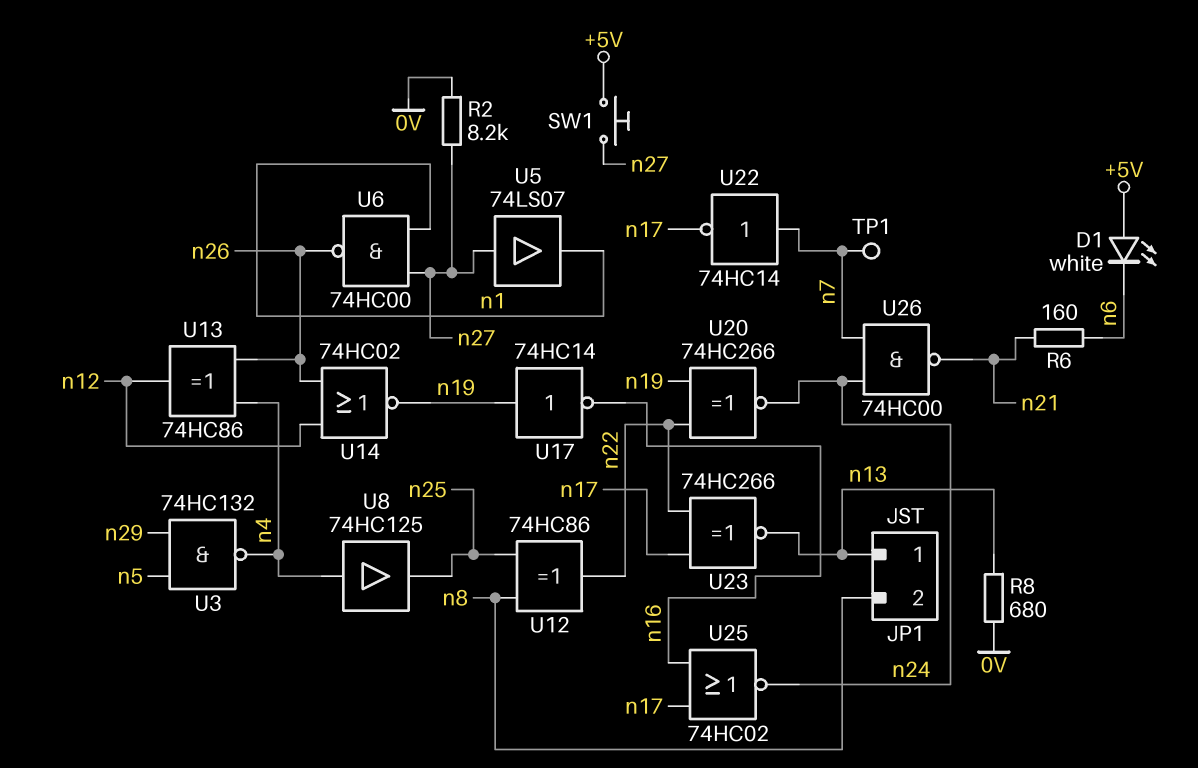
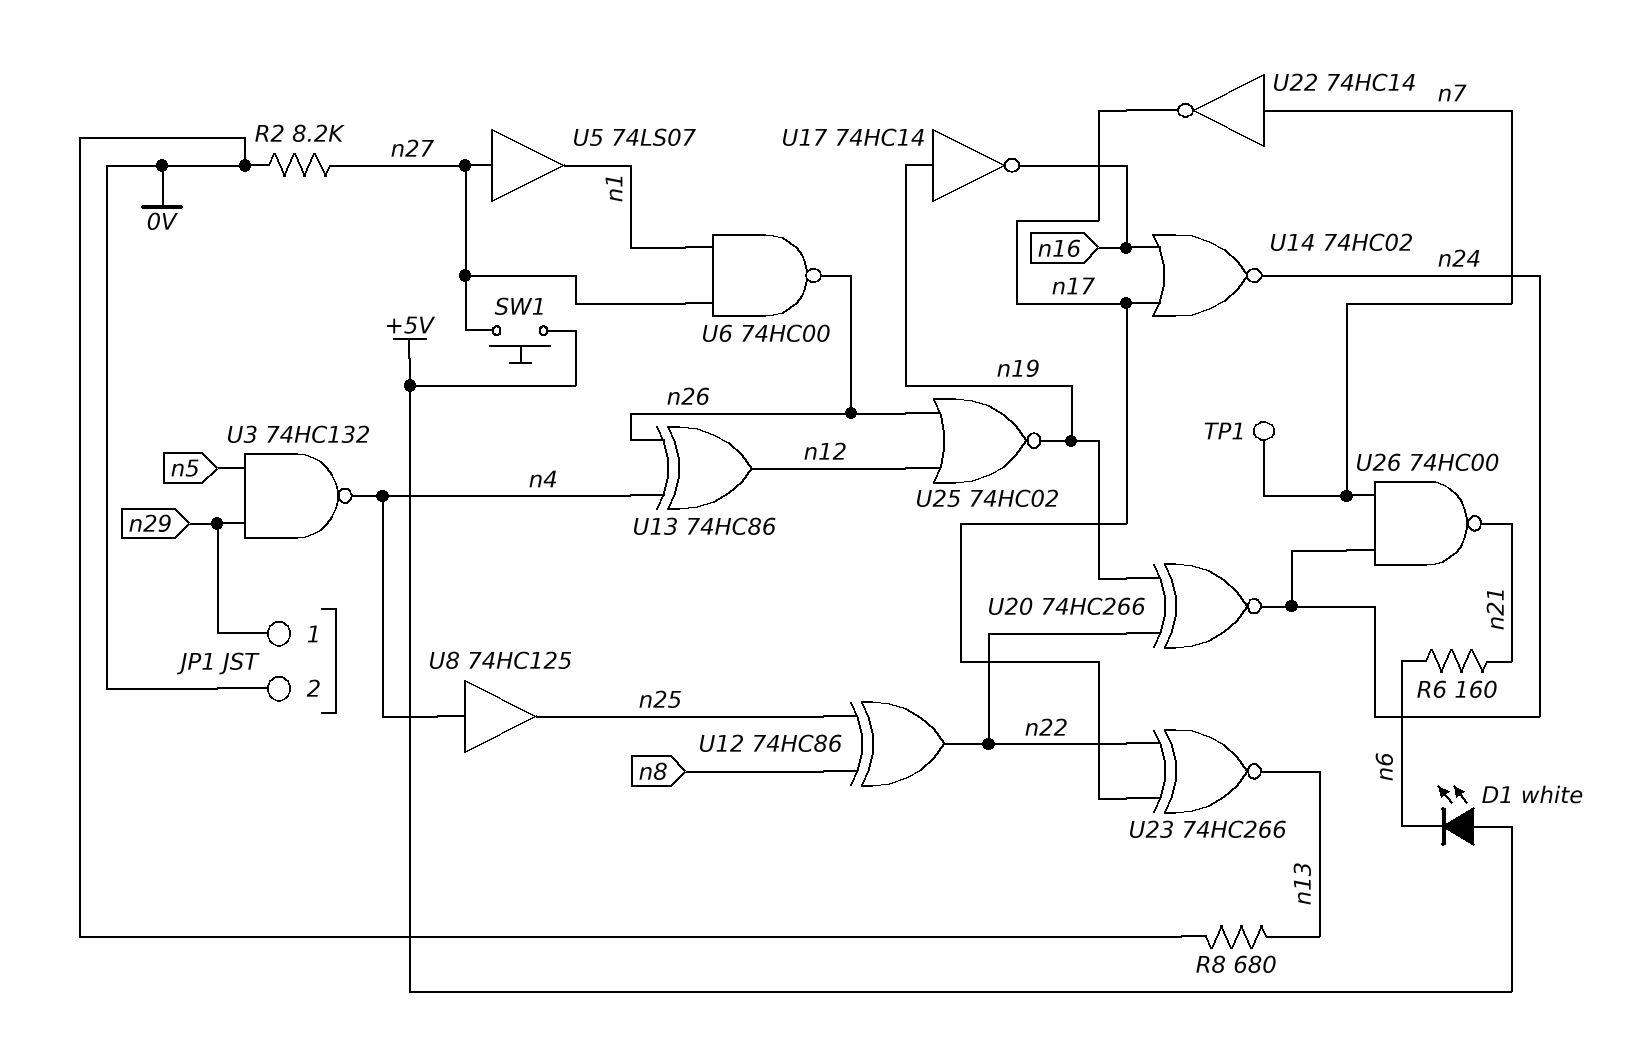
JP1 pin 1: n13 -> n29
JP1 pin 2: n8 -> 0V
U14: NOR 74HC02 (in n12, in n26, out n19) -> NOR 74HC02 (in n16, in n17, out n24)
U25: NOR 74HC02 (in n16, in n17, out n24) -> NOR 74HC02 (in n12, in n26, out n19)

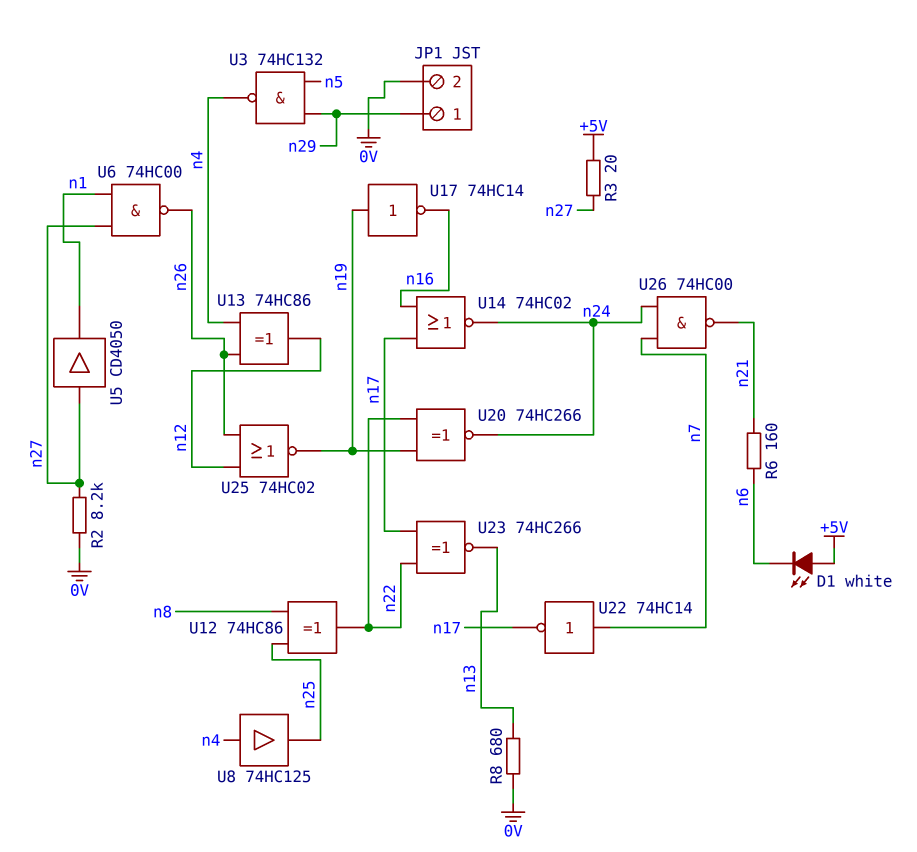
R3: none -> 20 (+5V, n27)
SW1: button (+5V, n27) -> none
TP1: test point (n7) -> none
U5: buffer 74LS07 (in n27, out n1) -> buffer CD4050 (in n27, out n1)

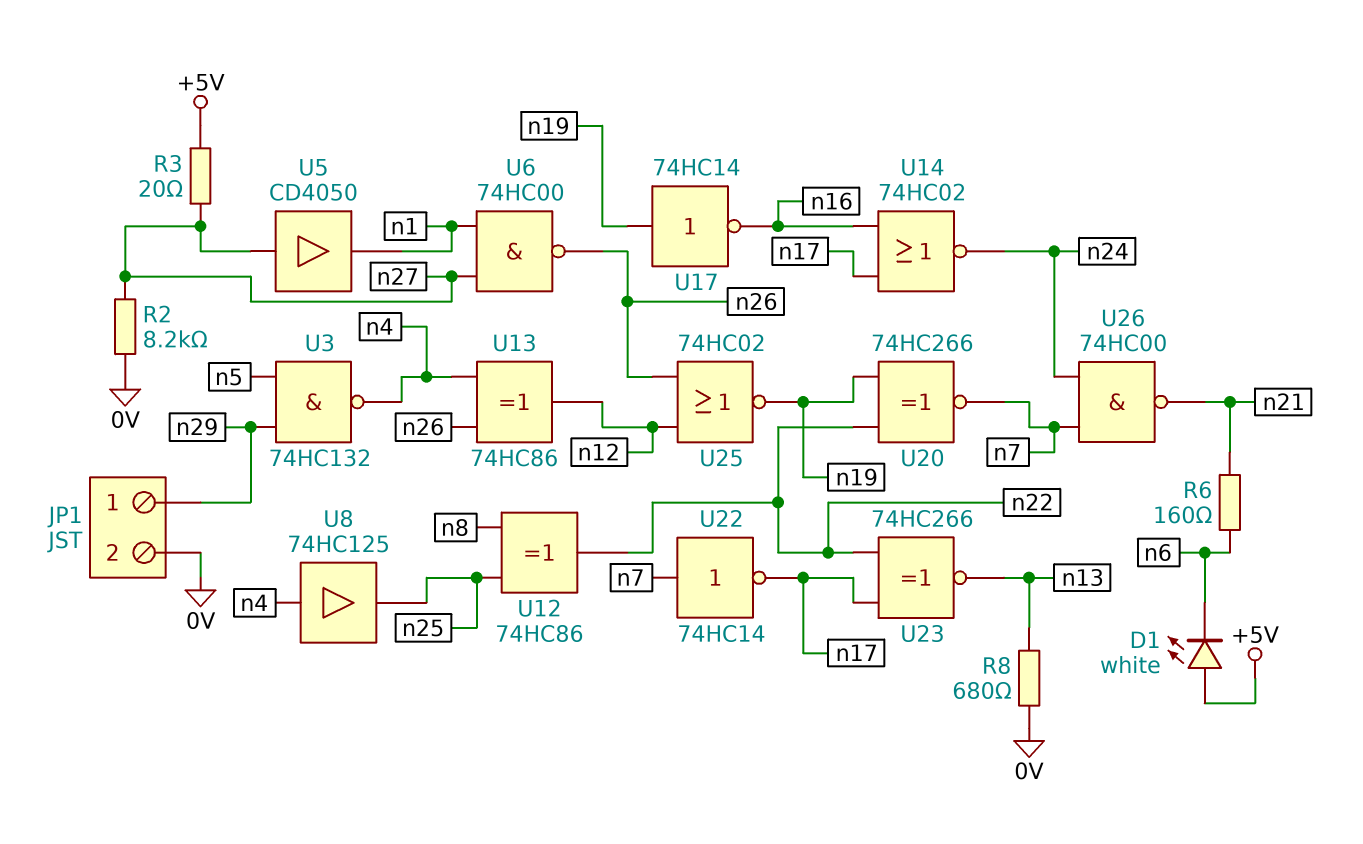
U20: XNOR 74HC266 (in n19, in n22, out n24) -> XNOR 74HC266 (in n19, in n22, out n7)

